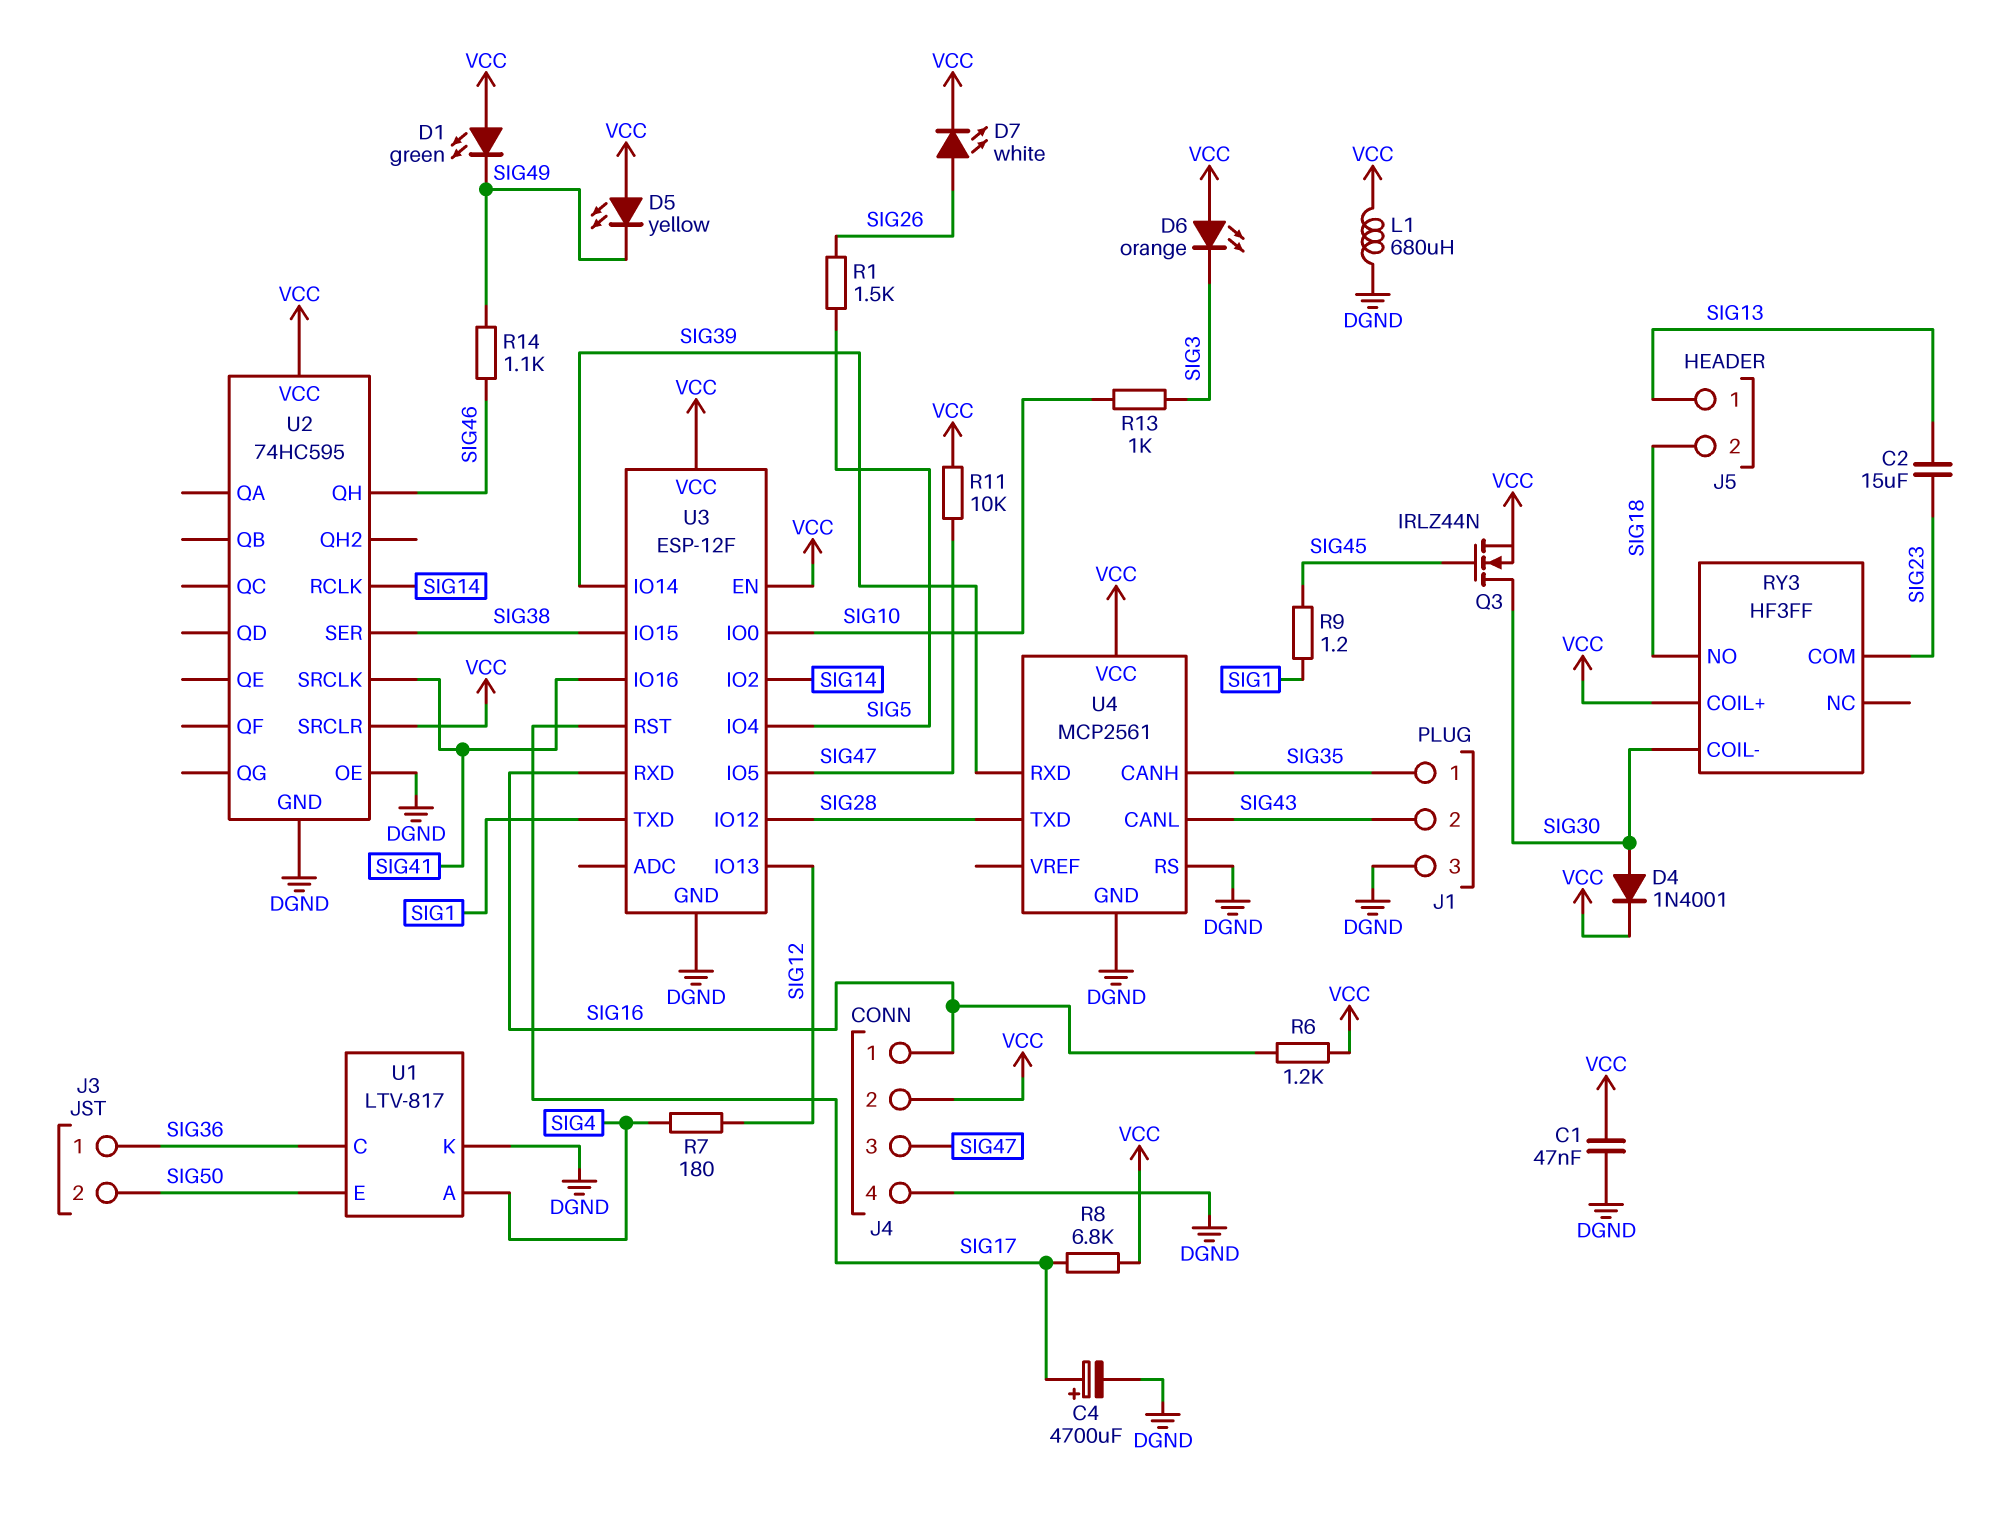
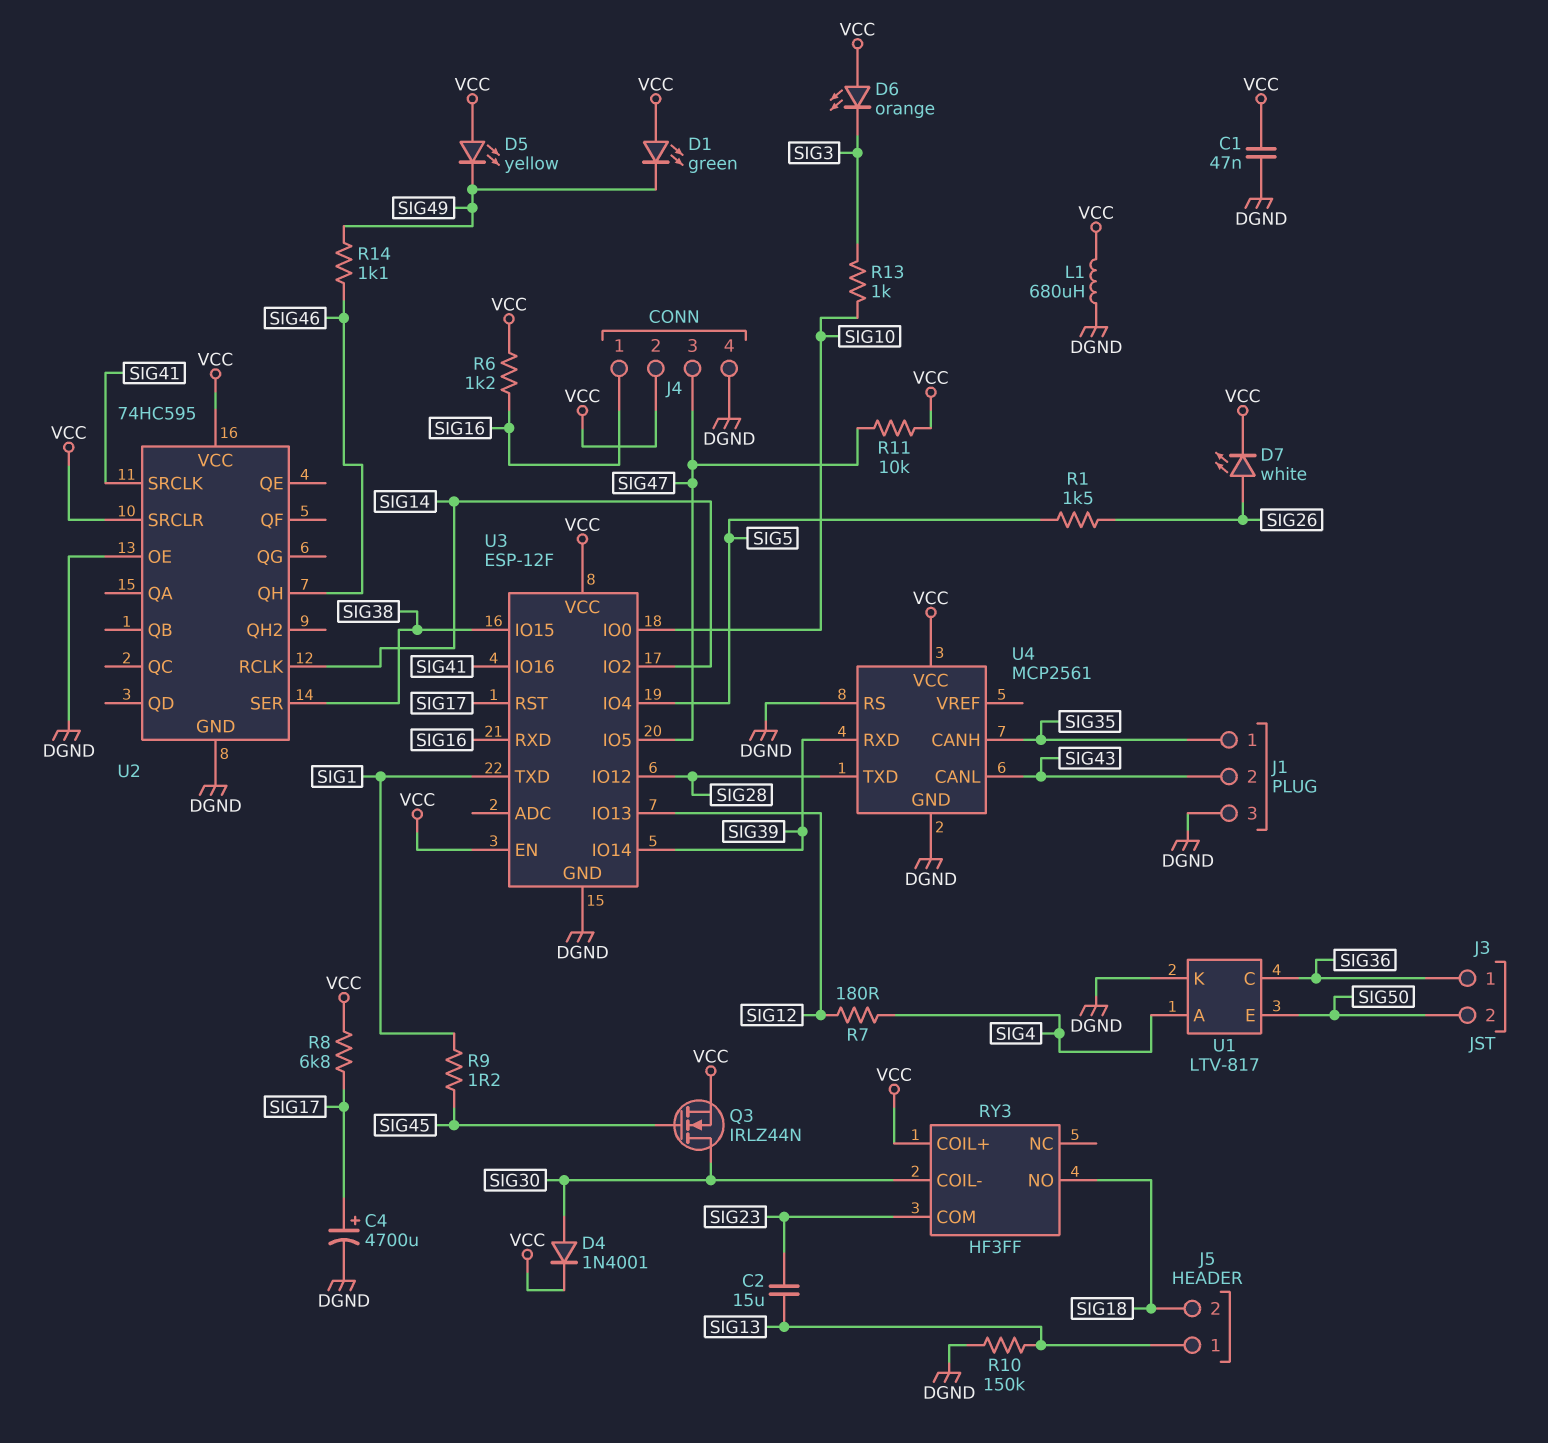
R10: none -> 150k (DGND, SIG13)

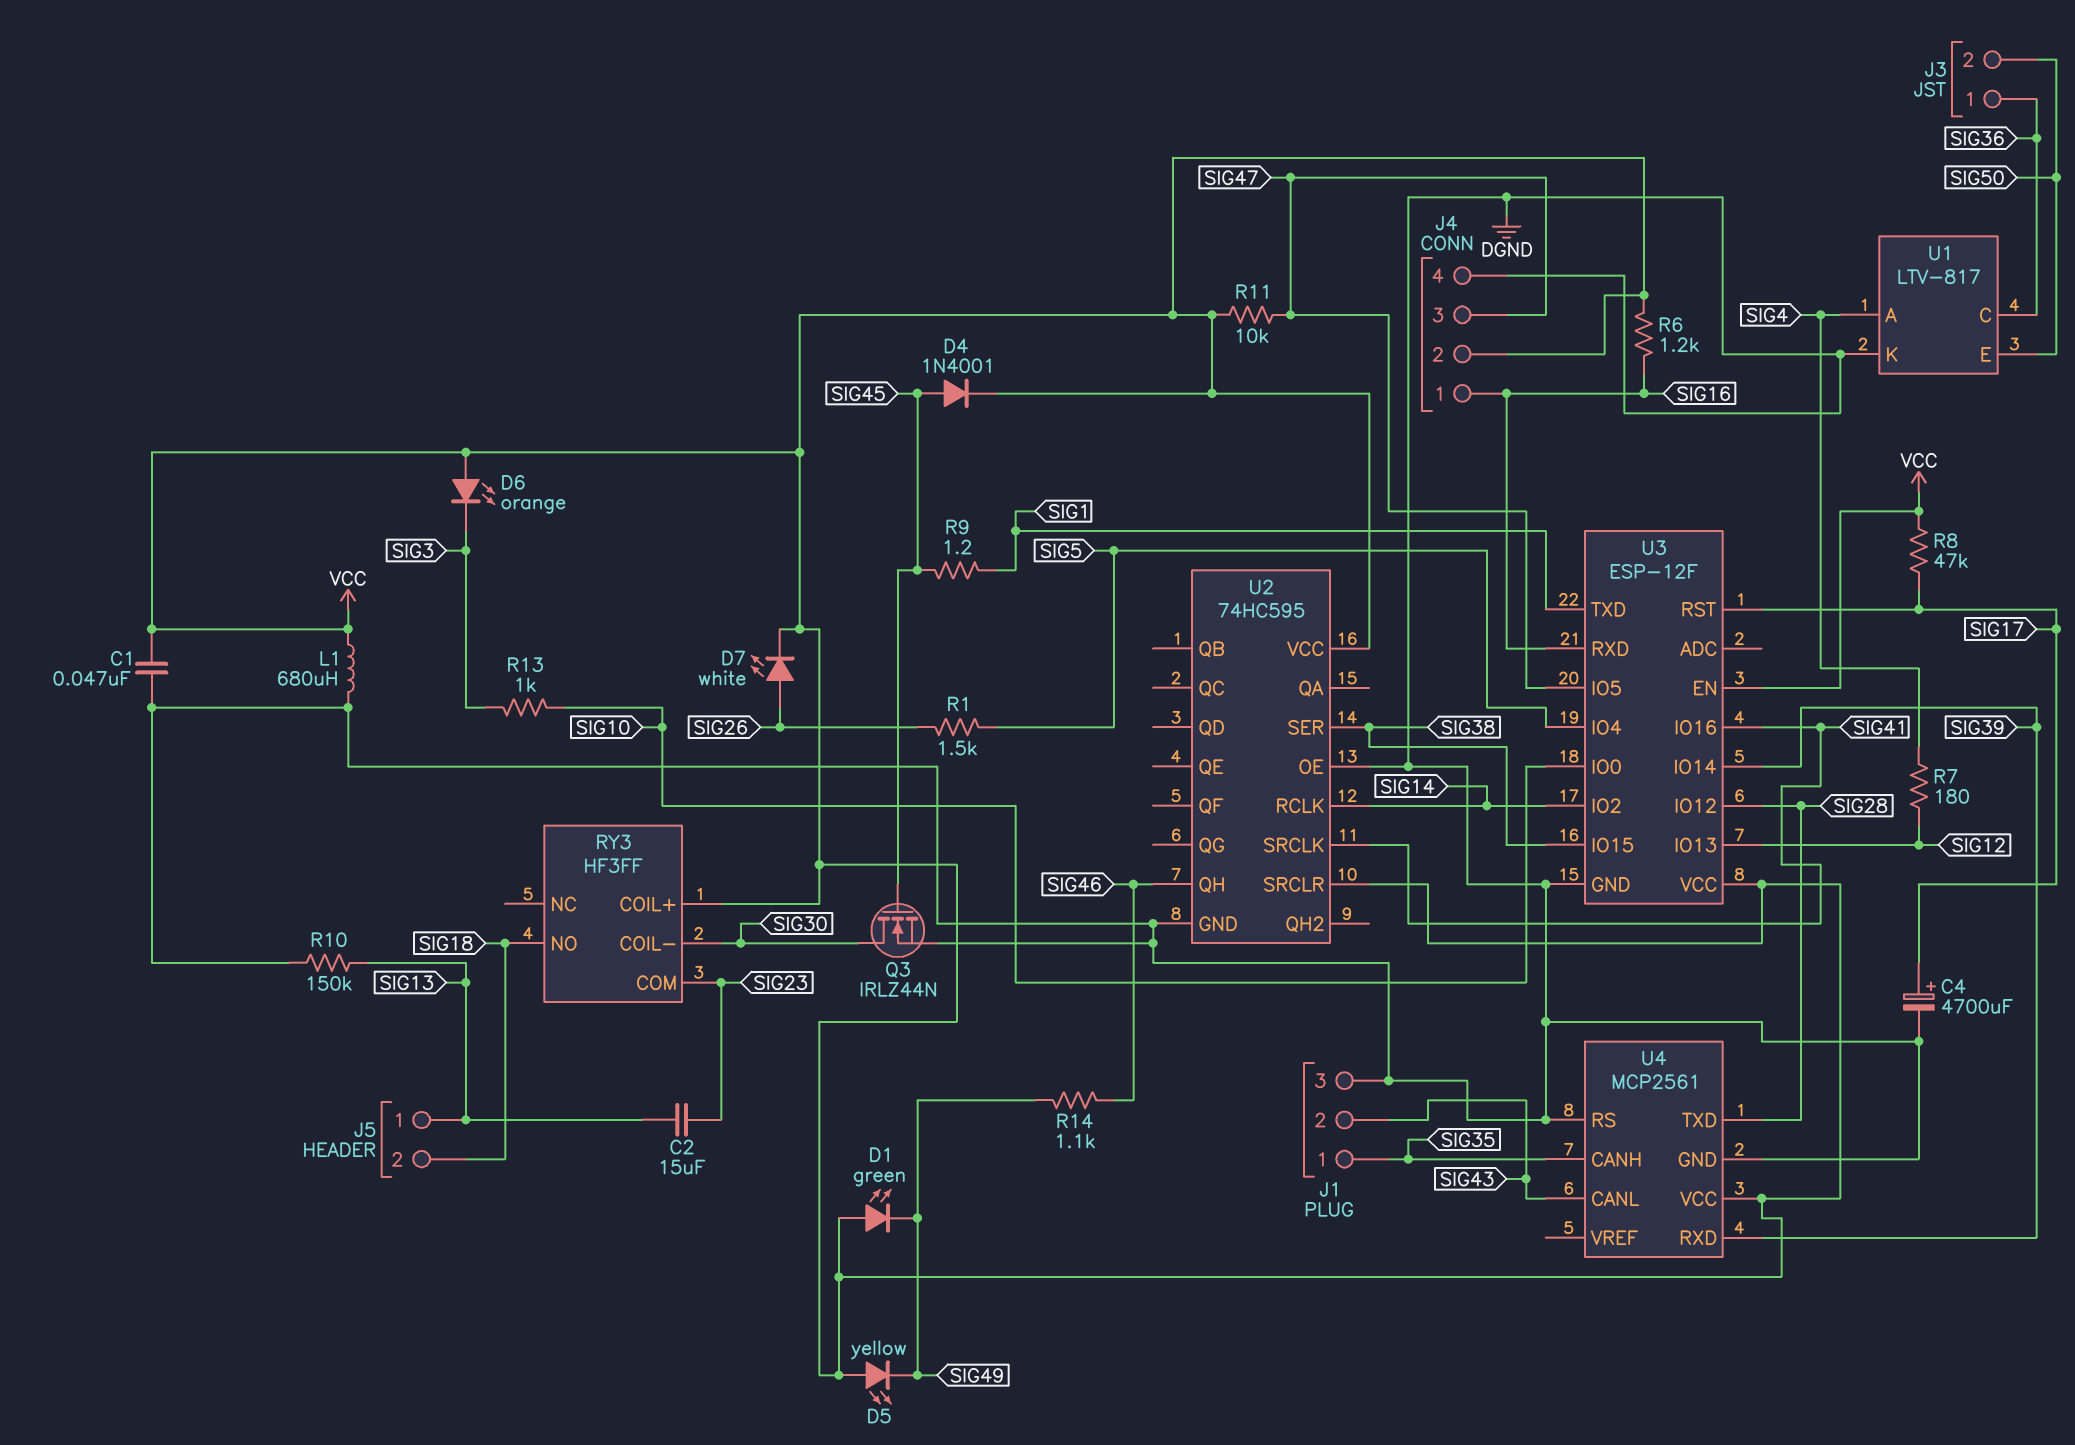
D4: diode 1N4001 (A SIG30, K VCC) -> diode 1N4001 (A SIG45, K VCC)
Q3: NMOS IRLZ44N (G SIG45, D SIG30, S VCC) -> NMOS IRLZ44N (G SIG45, D SIG30, S DGND)
R8: 6.8k (SIG17, VCC) -> 47k (SIG17, VCC)

